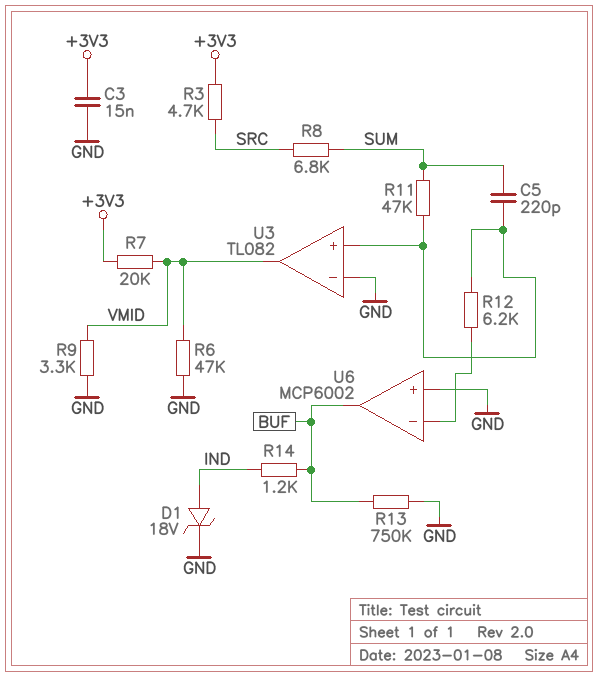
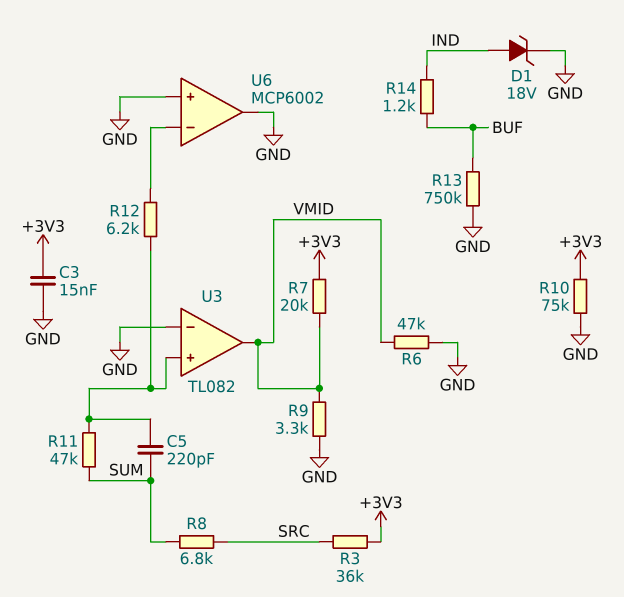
R3: 4.7k (+3V3, SRC) -> 36k (+3V3, SRC)
R10: none -> 75k (+3V3, GND)
U6 pin out: BUF -> GND

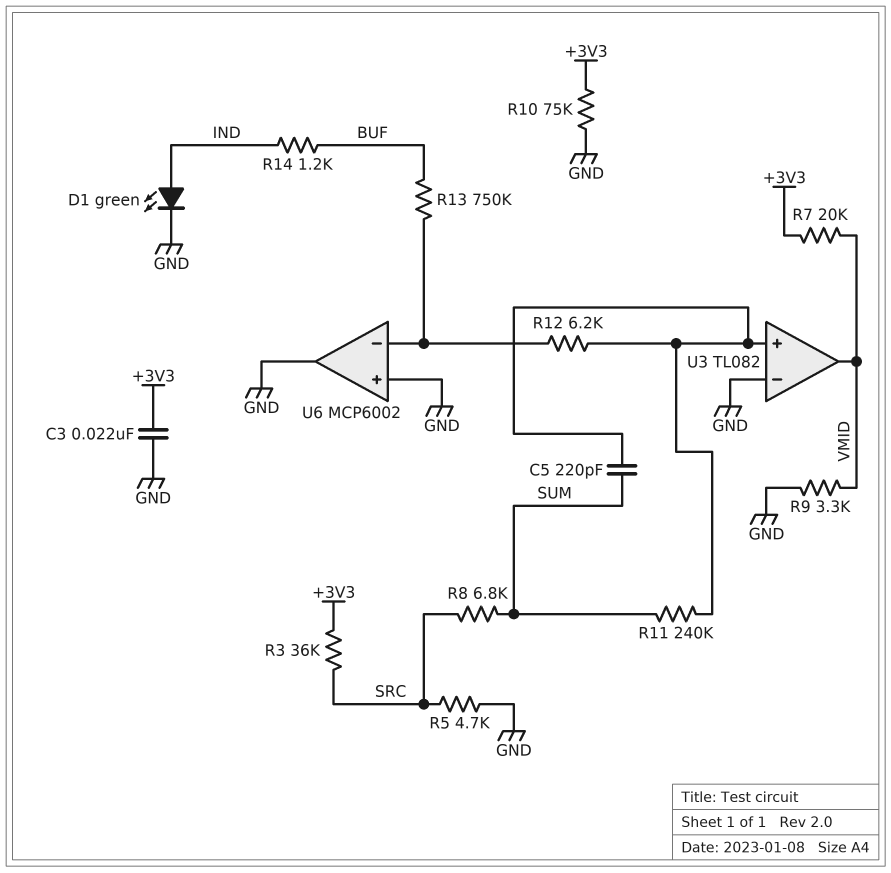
C3: 15nF (+3V3, GND) -> 22nF (+3V3, GND)
D1: zener 18V (A IND, K GND) -> LED green (A IND, K GND)
R5: none -> 4.7k (GND, SRC)
R6: 47k (GND, VMID) -> none
R11: 47k (SUM, U3/in+) -> 240k (SUM, U3/in+)
R13: 750k (BUF, GND) -> 750k (BUF, U6/in-)

